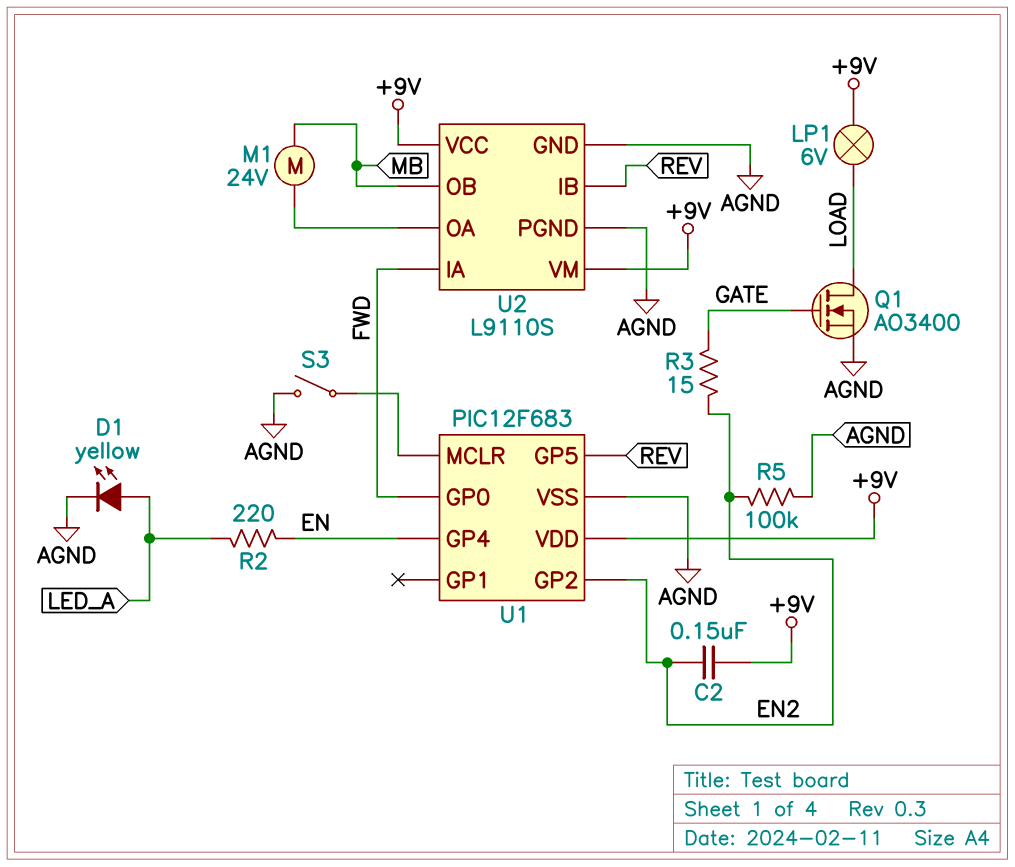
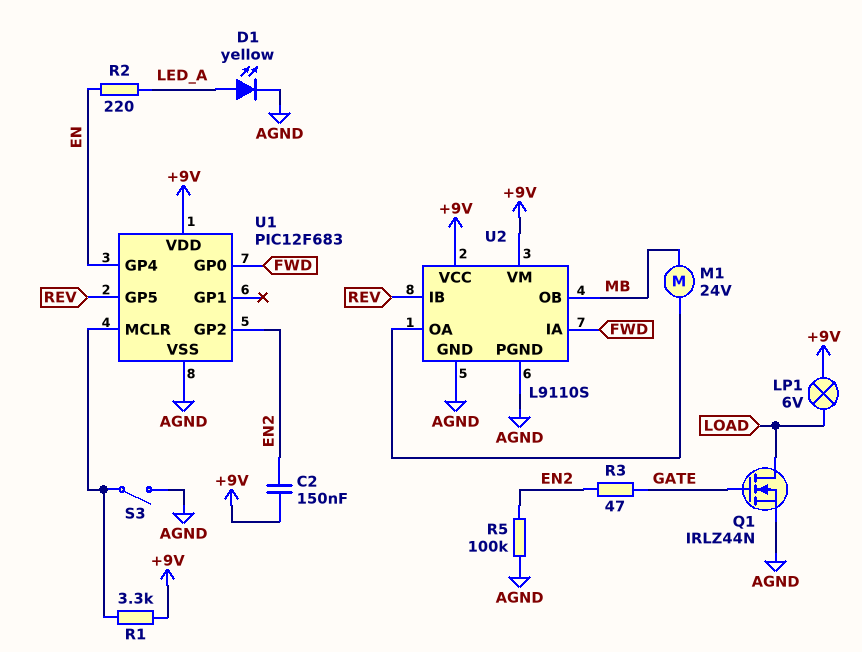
Q1: NMOS AO3400 (G GATE, D LOAD, S AGND) -> NMOS IRLZ44N (G GATE, D LOAD, S AGND)
R1: none -> 3.3k (+9V, U1/MCLR)
R3: 15 (EN2, GATE) -> 47 (EN2, GATE)

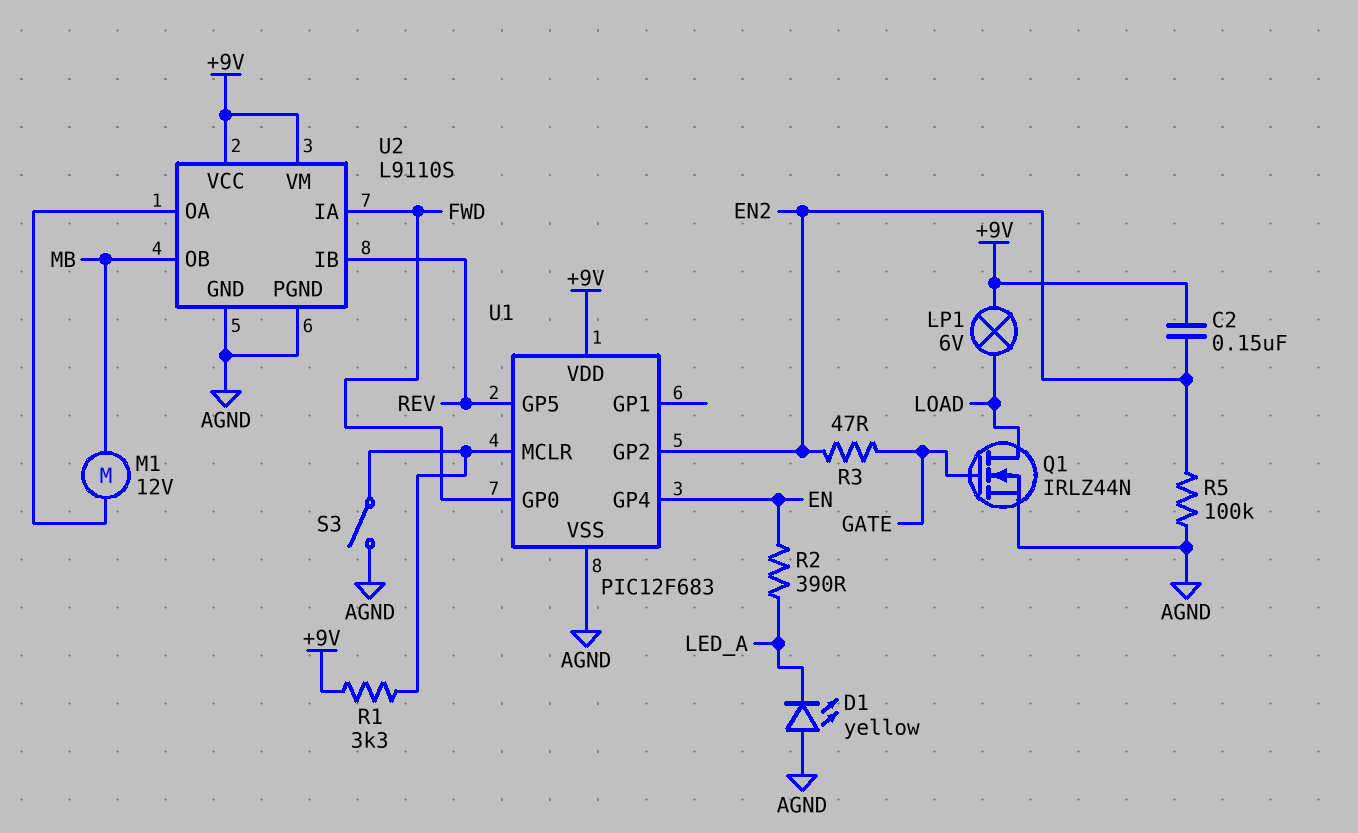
D1: LED yellow (A LED_A, K AGND) -> LED yellow (A AGND, K LED_A)
M1: motor 24V (MB, U2/OA) -> motor 12V (MB, U2/OA)
R2: 220 (EN, LED_A) -> 390 (EN, LED_A)

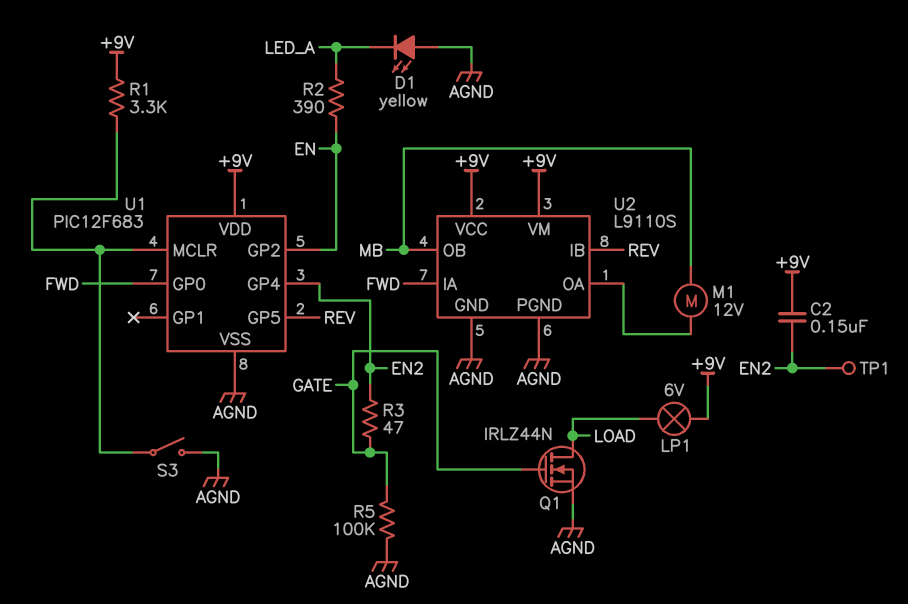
R5: 100k (AGND, EN2) -> 100k (AGND, GATE)
TP1: none -> test point (EN2)
U1 pin GP2: EN2 -> EN
U1 pin GP4: EN -> EN2

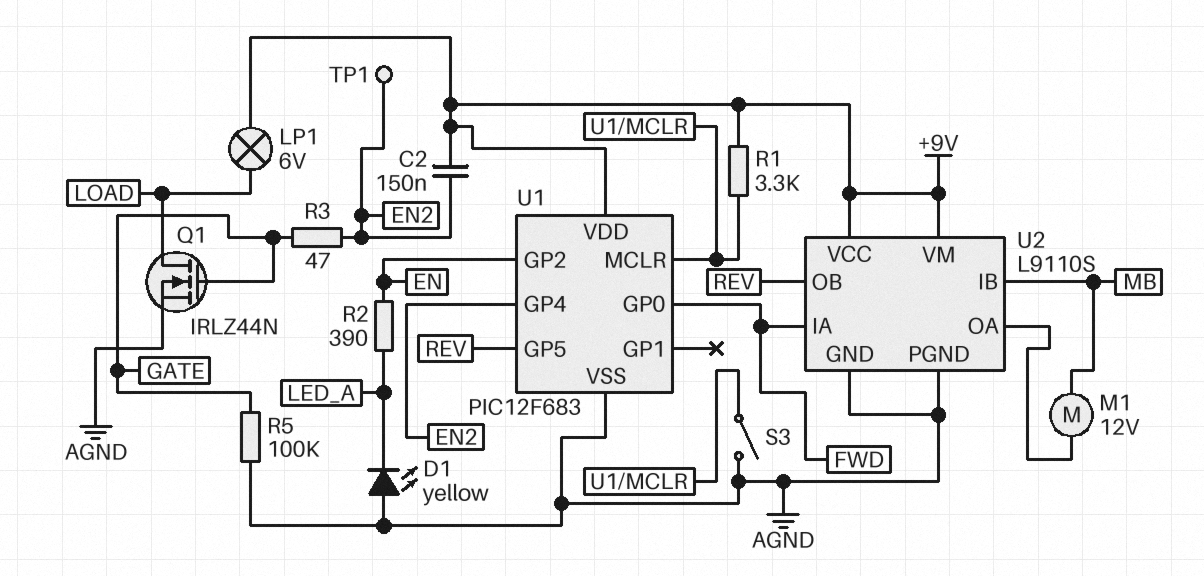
U2 pin IB: REV -> MB
U2 pin OB: MB -> REV

